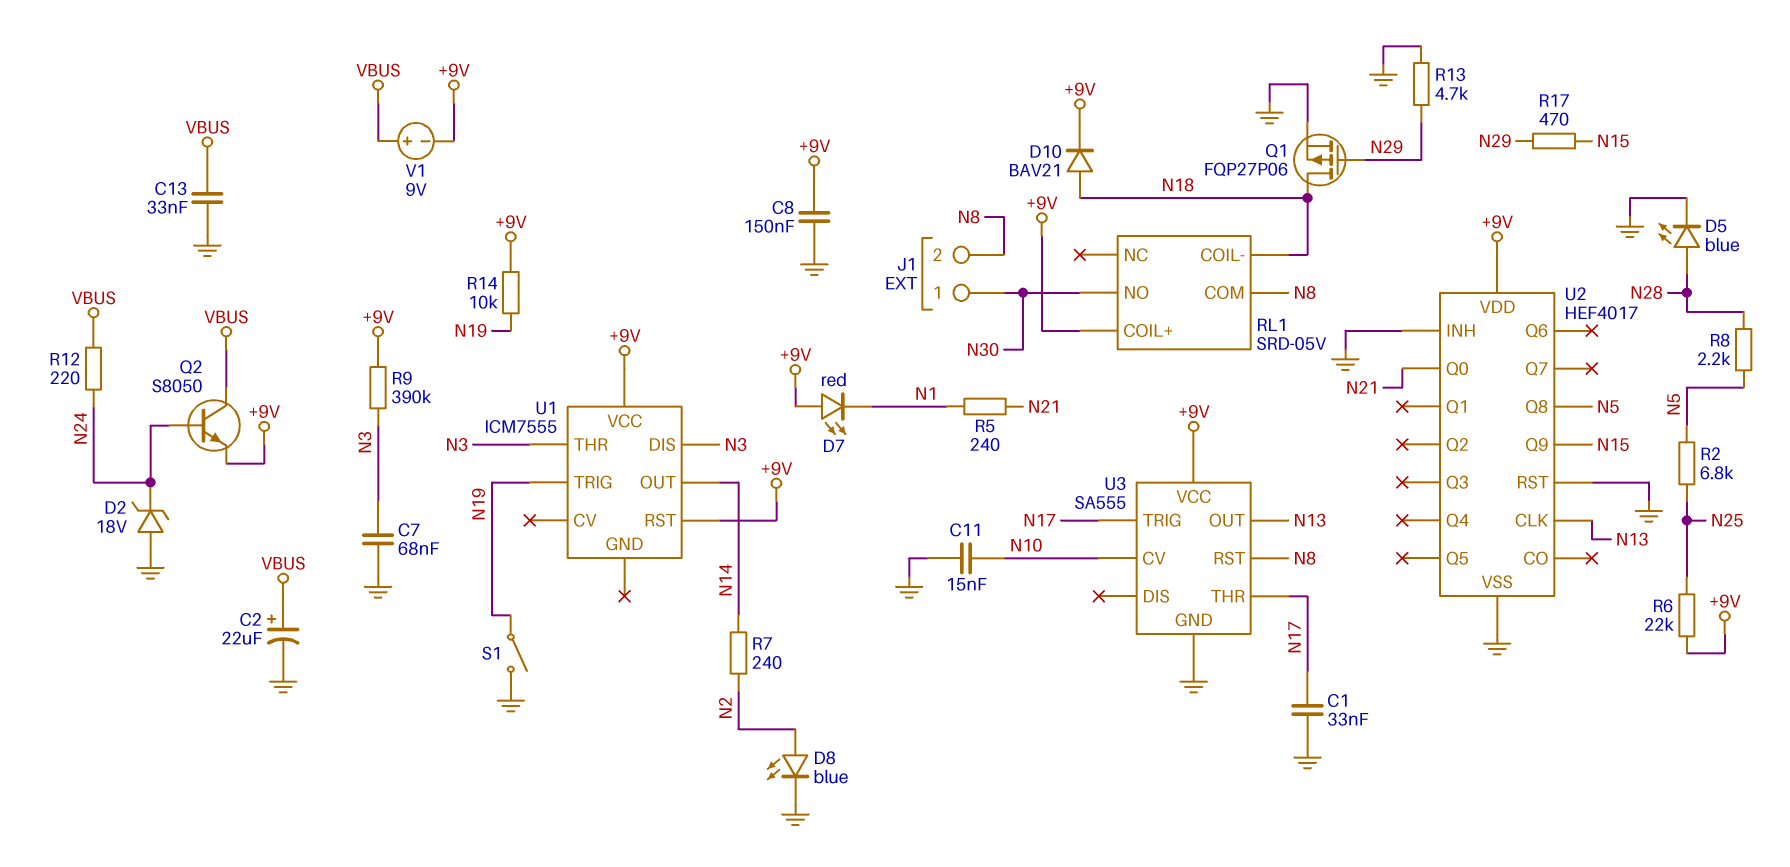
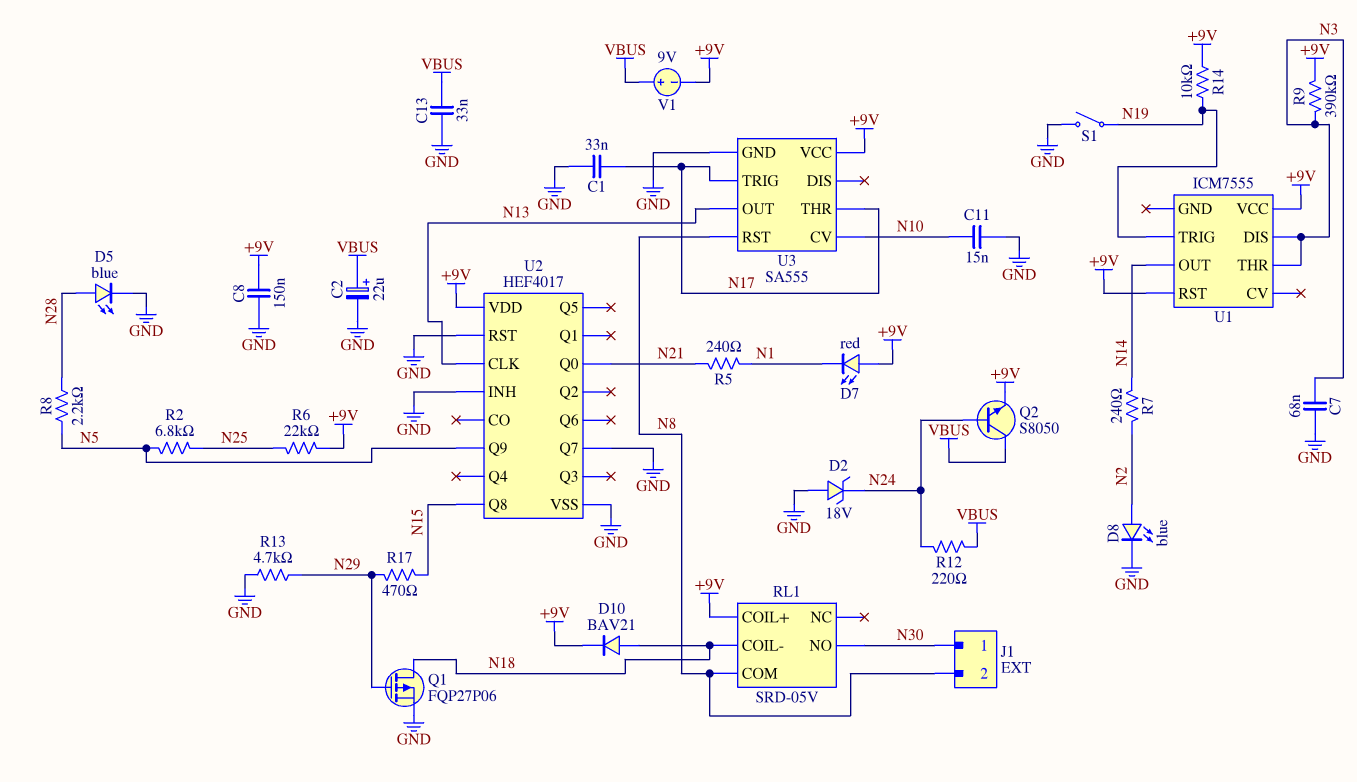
U2 pin Q7: none -> GND
U2 pin Q8: N5 -> N15
U2 pin Q9: N15 -> N5

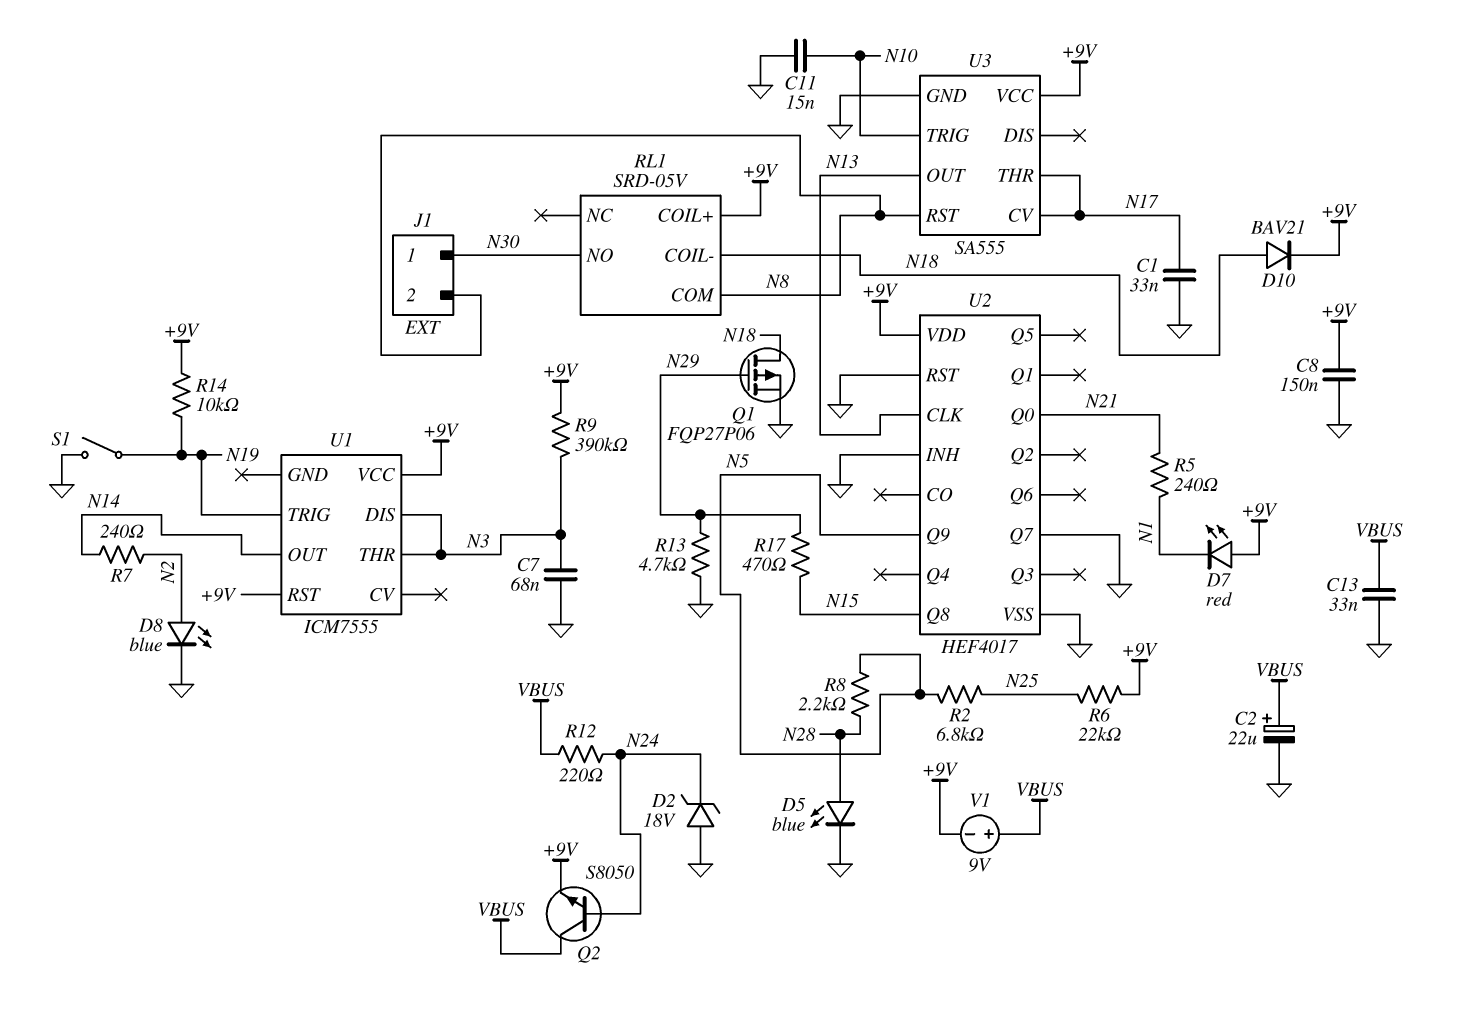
U3 pin CV: N10 -> N17
U3 pin TRIG: N17 -> N10

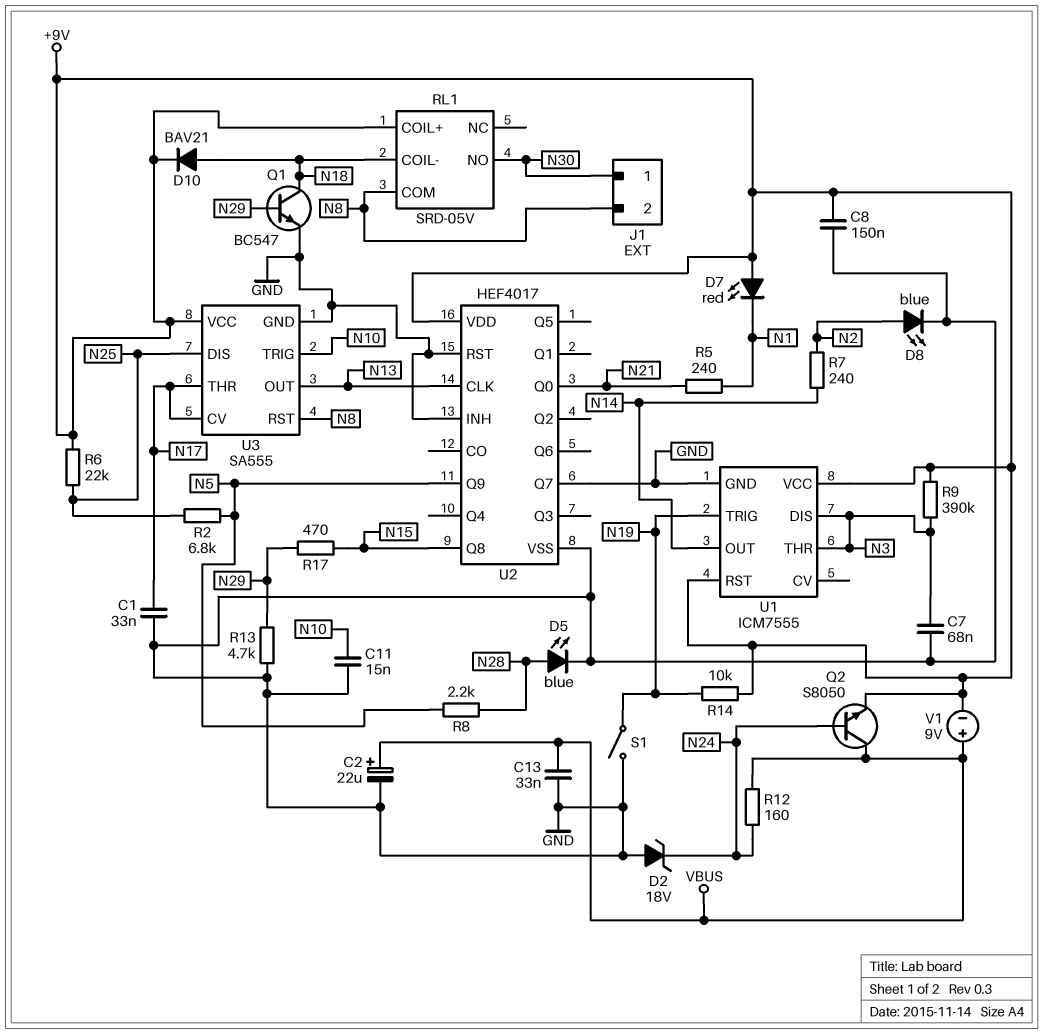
Q1: PMOS FQP27P06 (G N29, D N18, S GND) -> NPN BC547 (B N29, C N18, E GND)
R12: 220 (N24, VBUS) -> 160 (N24, VBUS)
U1 pin GND: none -> GND
U3 pin DIS: none -> N25

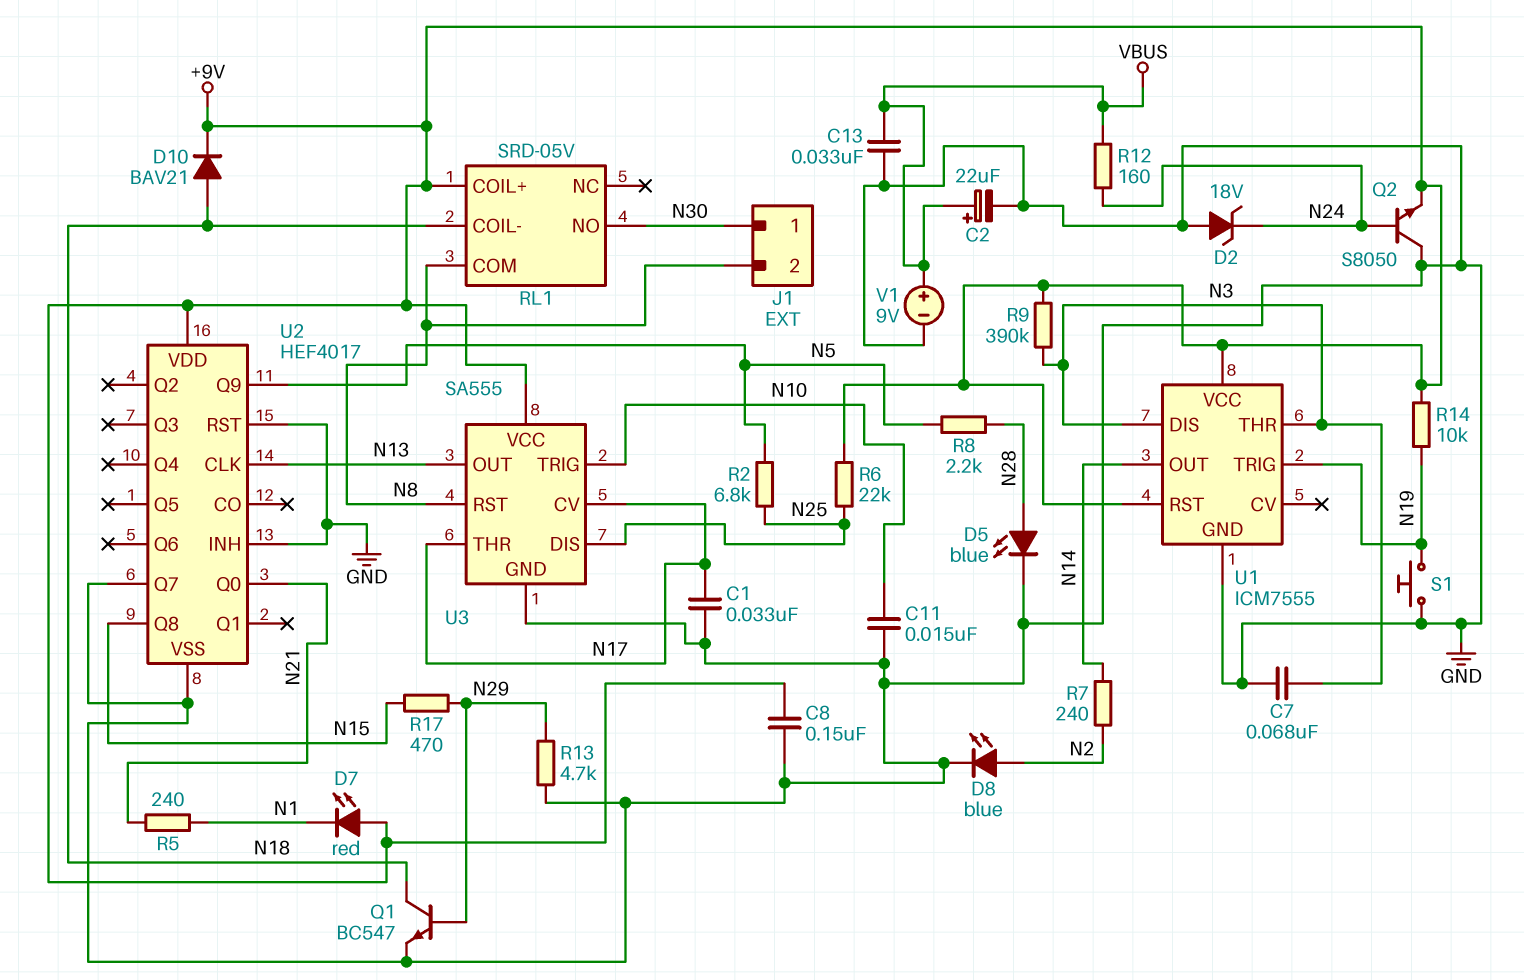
Q2: NPN S8050 (B N24, C VBUS, E +9V) -> NPN S8050 (B N24, C GND, E +9V)
S1: switch (GND, N19) -> button (GND, N19)
V1: 9V (plus VBUS, minus +9V) -> 9V (plus VBUS, minus GND)

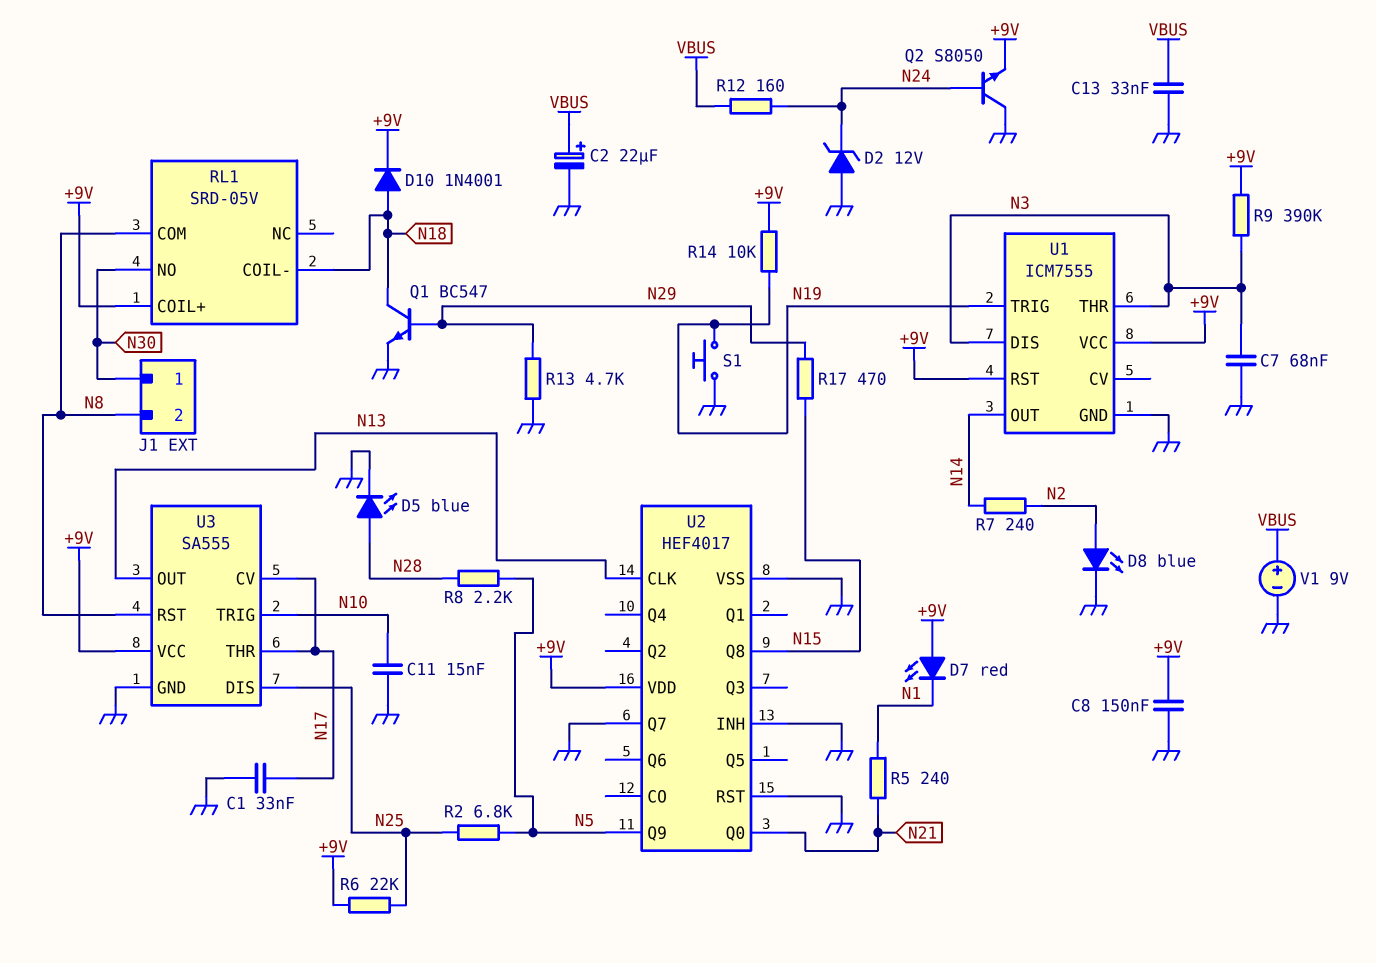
D2: zener 18V (A GND, K N24) -> zener 12V (A GND, K N24)
D10: diode BAV21 (A N18, K +9V) -> diode 1N4001 (A N18, K +9V)

